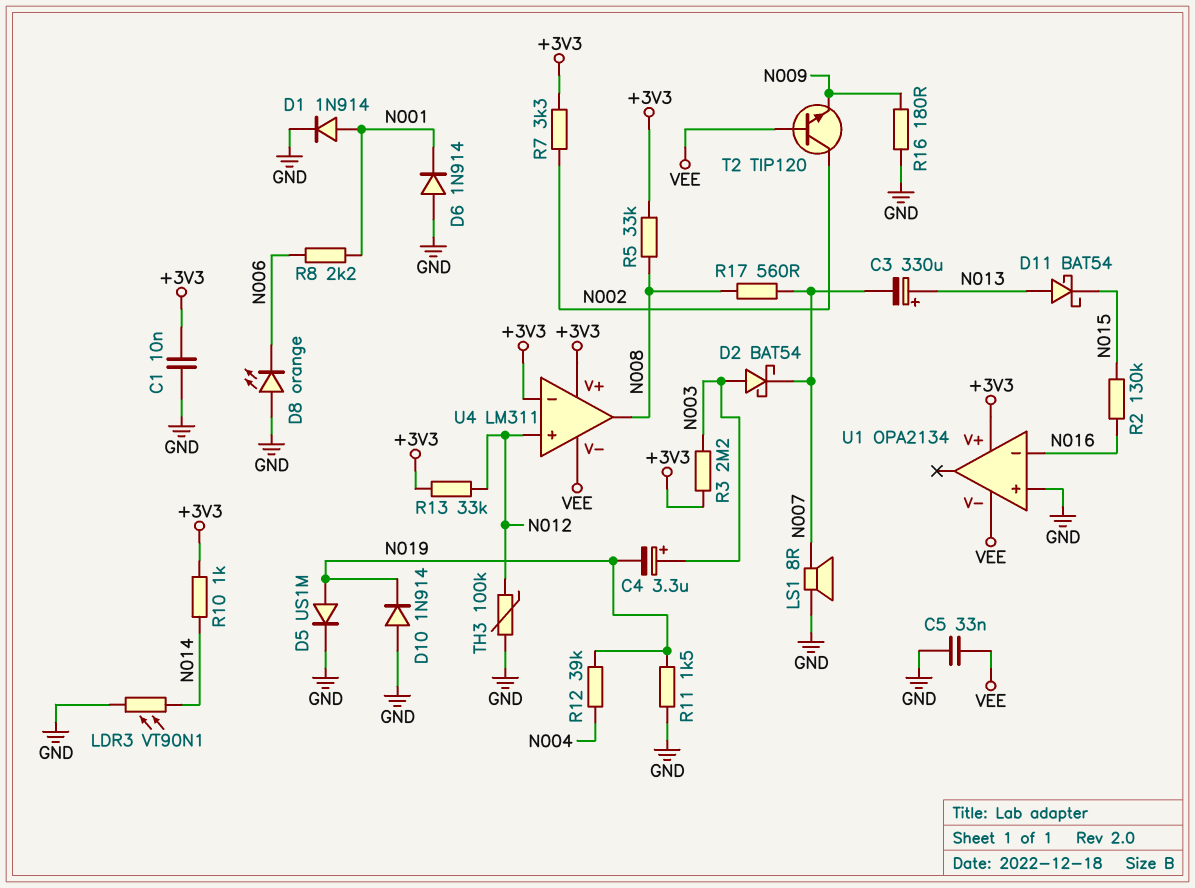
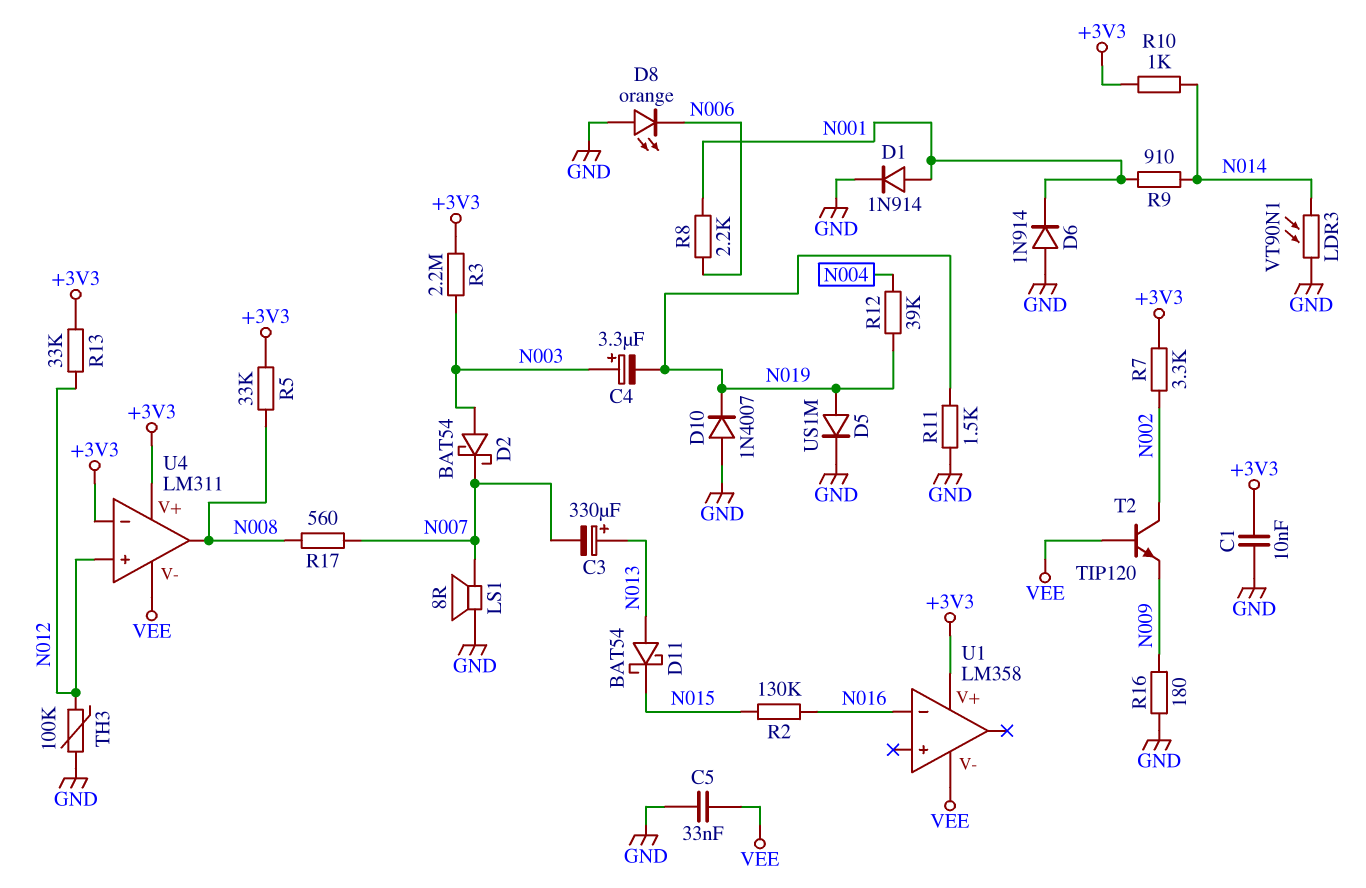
D10: diode 1N914 (A GND, K N019) -> diode 1N4007 (A GND, K N019)
R9: none -> 910 (N001, N014)
U1: OPA2134 -> LM358
U1 pin in+: GND -> none

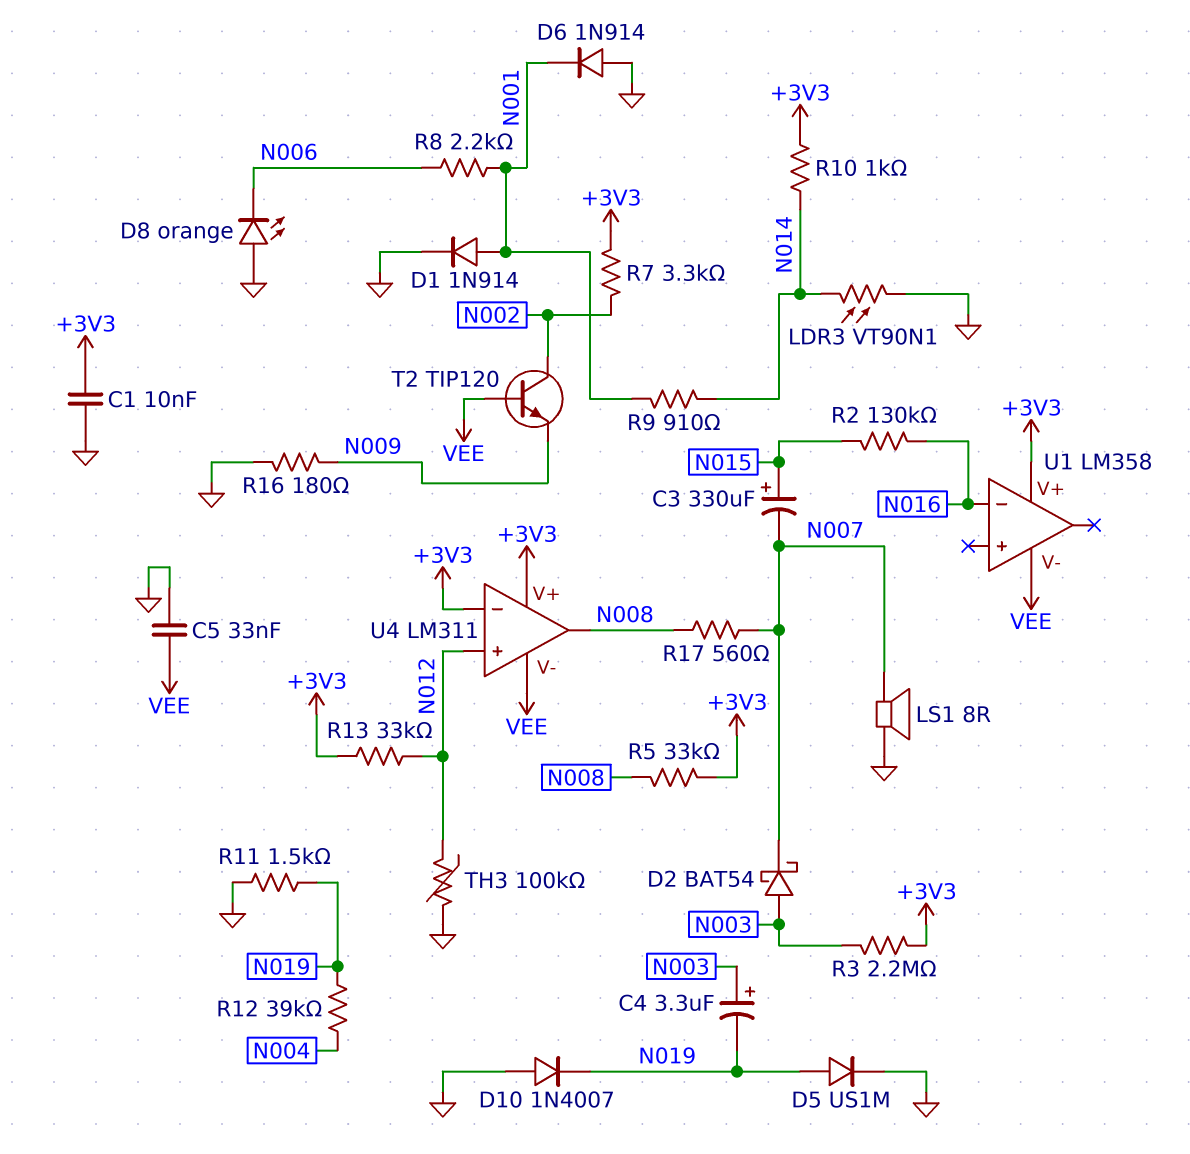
C3: 330uF (plus N013, minus N007) -> 330uF (plus N015, minus N007)
D11: schottky BAT54 (A N013, K N015) -> none

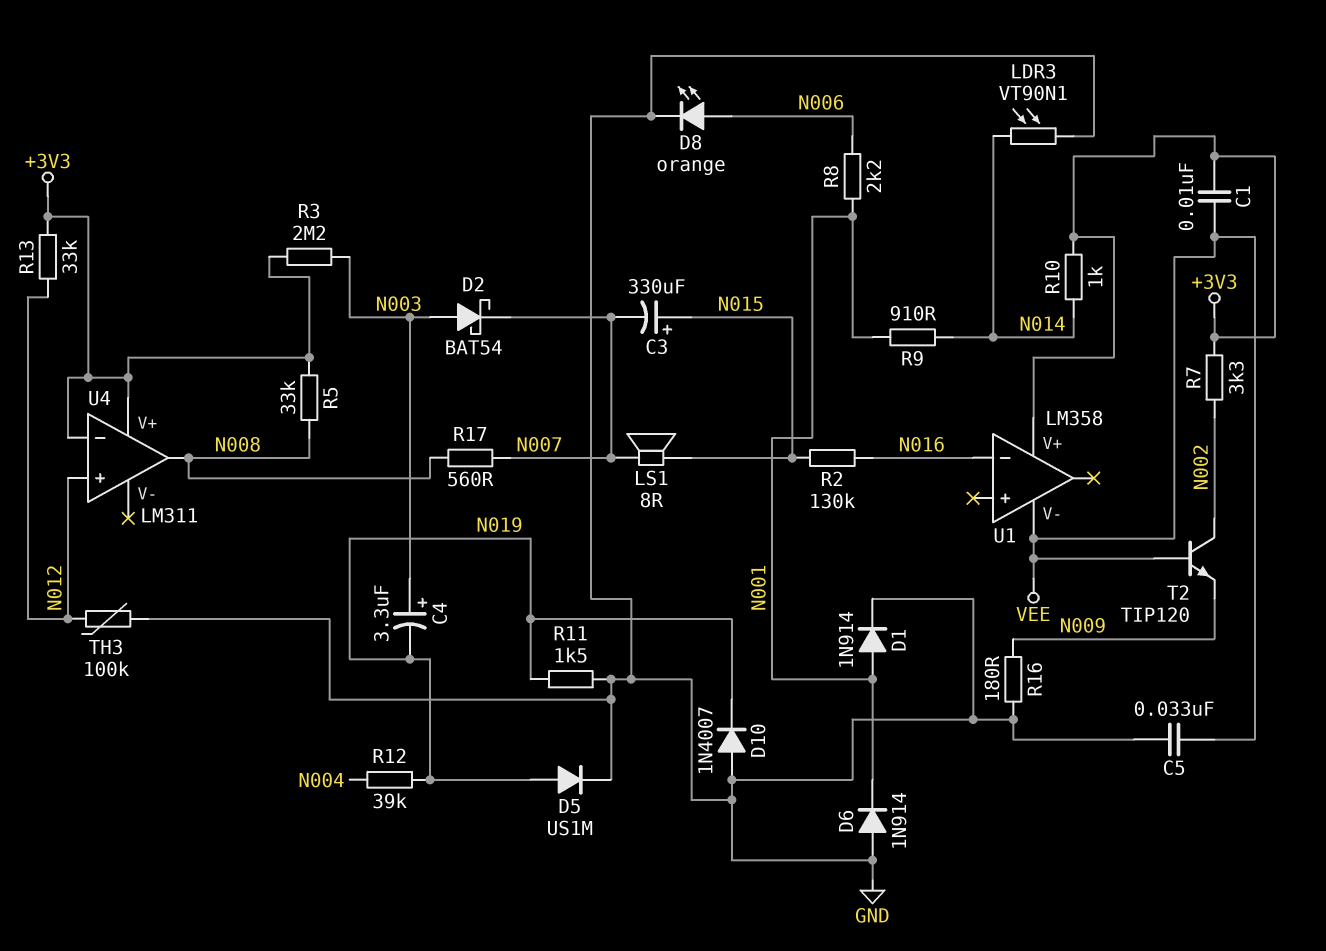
C1: 10nF (+3V3, GND) -> 10nF (+3V3, VEE)
D8: LED orange (A GND, K N006) -> LED orange (A N006, K GND)
LS1: speaker 8R (GND, N007) -> speaker 8R (N007, N015)
U4 pin V-: VEE -> none

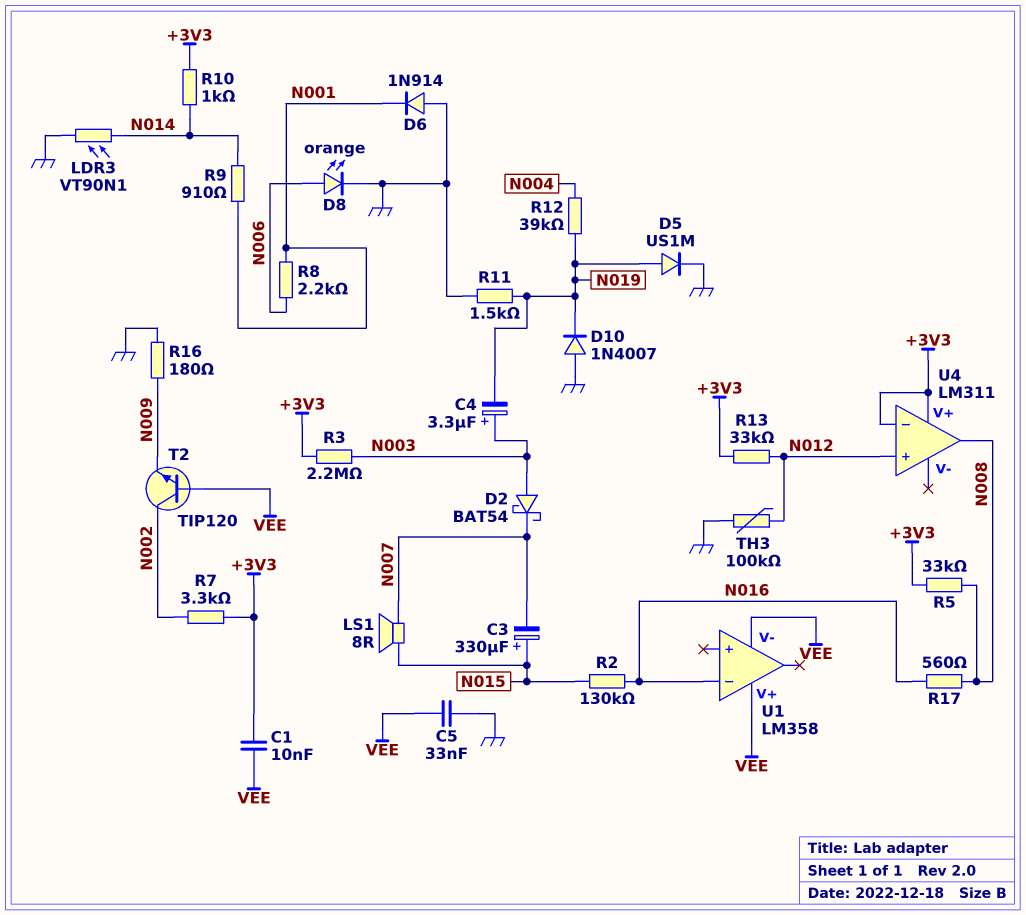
D1: diode 1N914 (A N001, K GND) -> none
R17: 560 (N007, N008) -> 560 (N008, N016)
U1 pin V+: +3V3 -> VEE

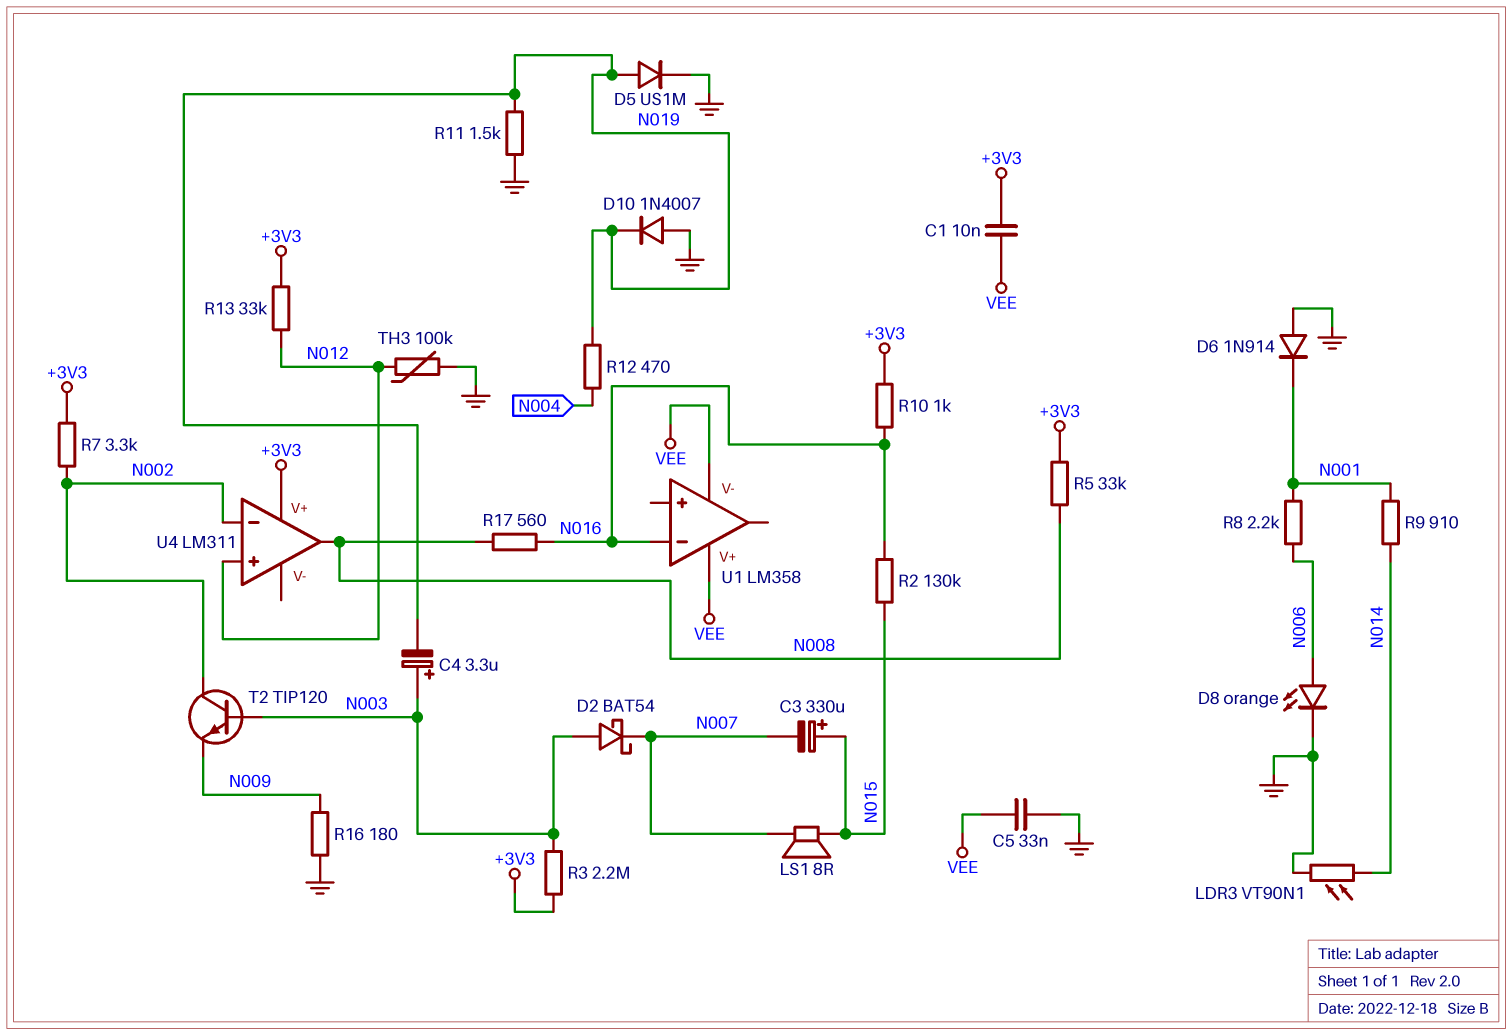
R10: 1k (+3V3, N014) -> 1k (+3V3, N016)
R12: 39k (N004, N019) -> 470 (N004, N019)
T2: NPN TIP120 (B VEE, C N002, E N009) -> NPN TIP120 (B N003, C N002, E N009)
U4 pin in-: +3V3 -> N002

